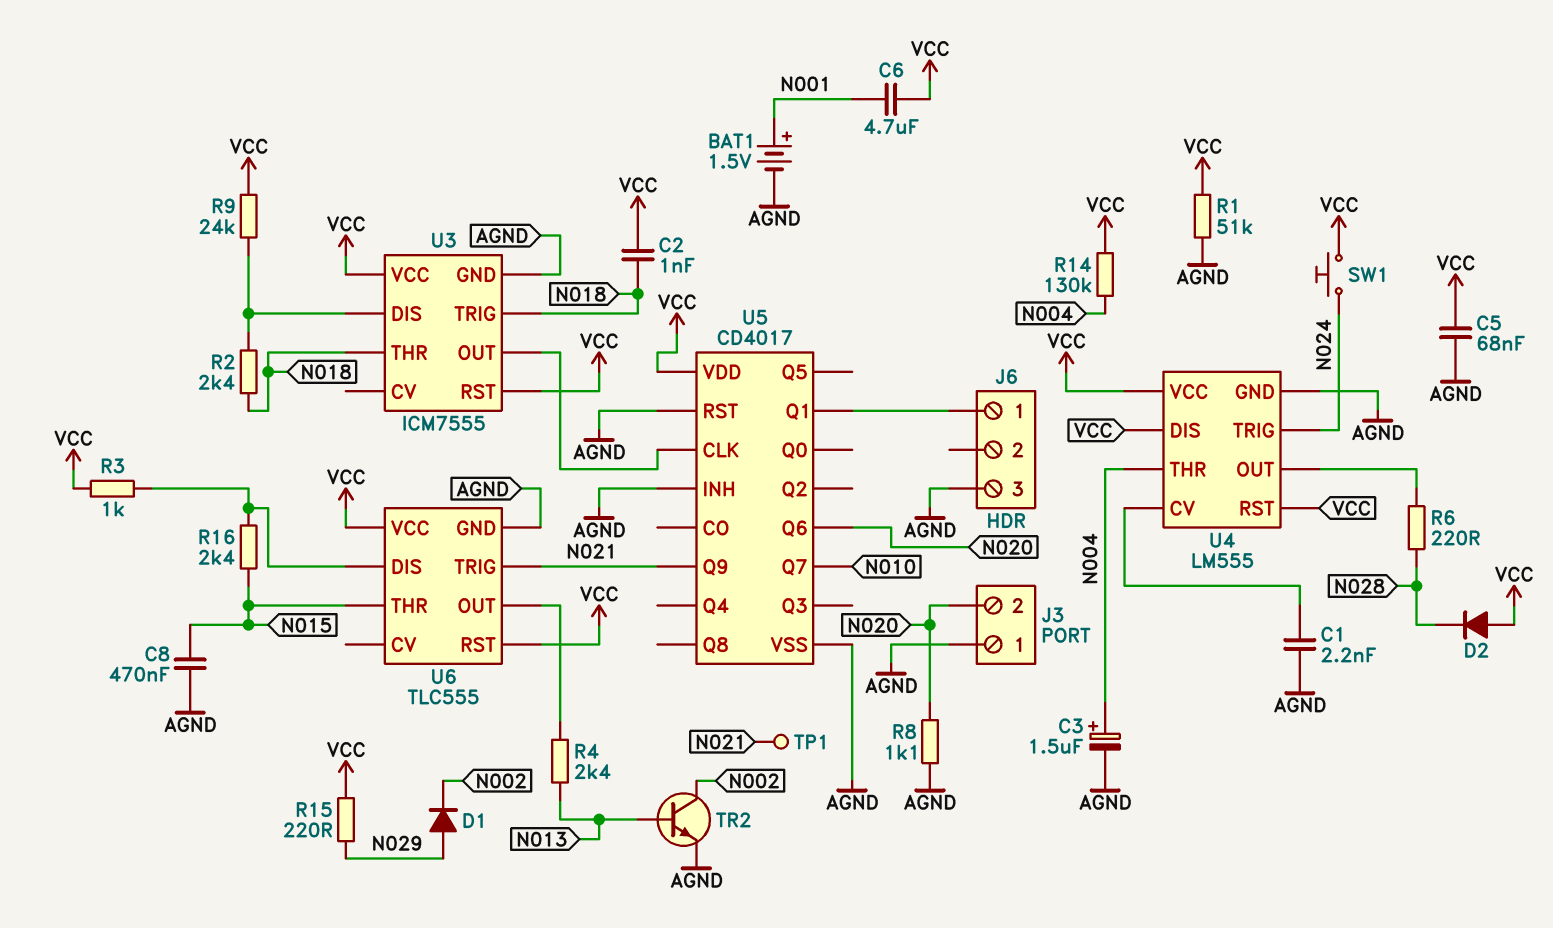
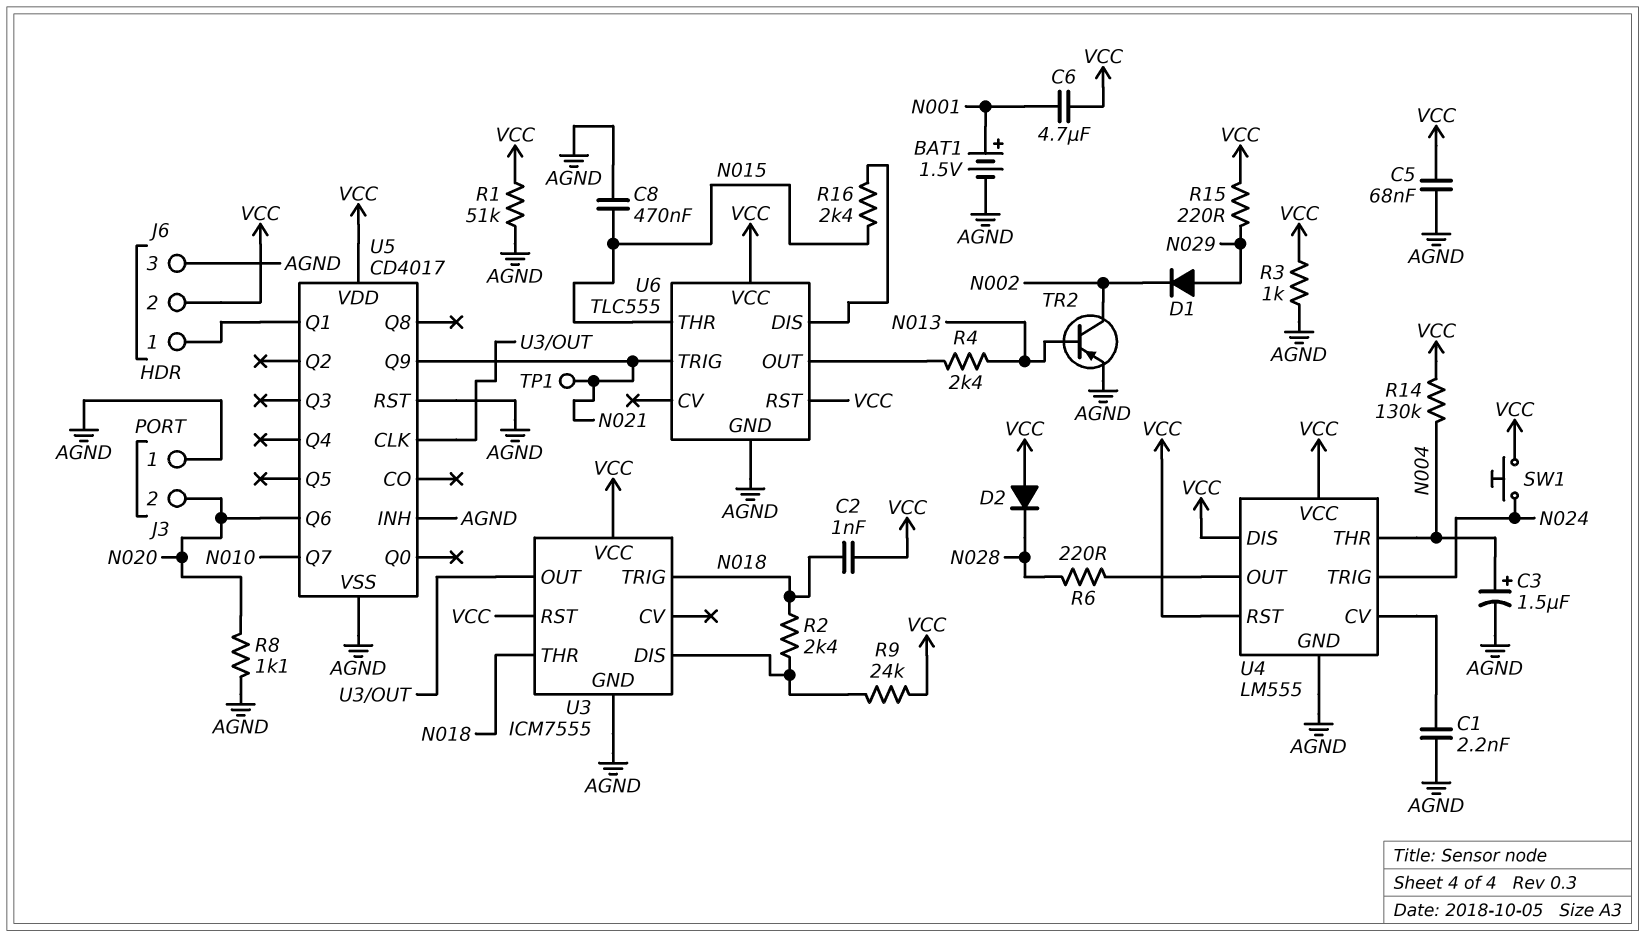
J6 pin 2: none -> VCC
R3: 1k (U6/DIS, VCC) -> 1k (AGND, VCC)
TR2: NPN (B N013, C N002, E AGND) -> PNP (B N013, C N002, E AGND)

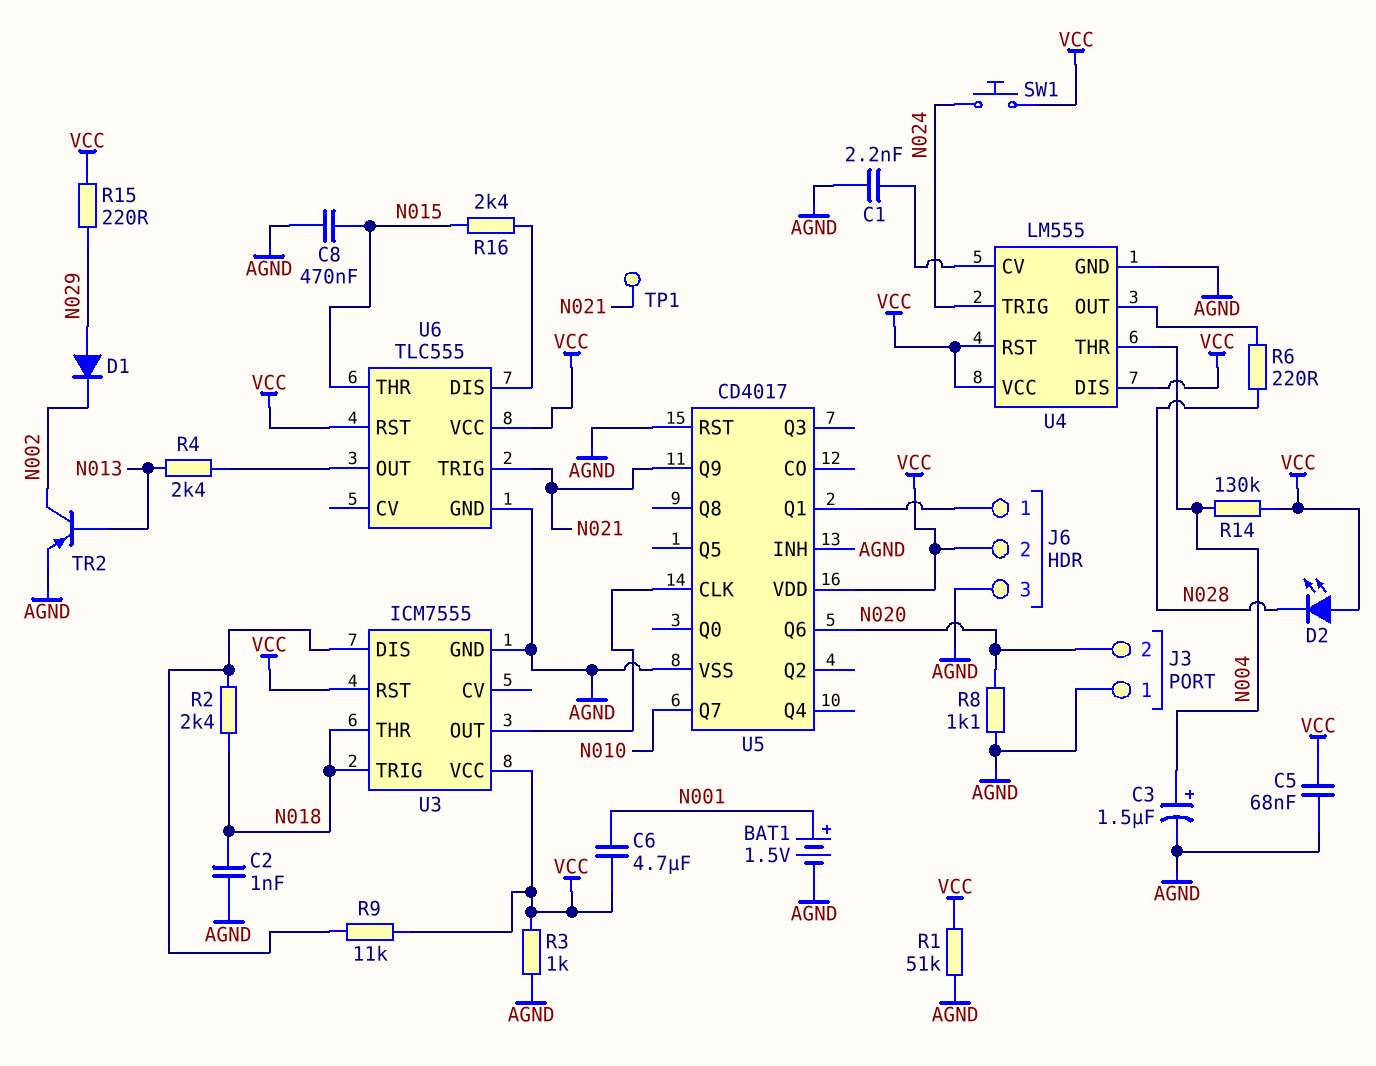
C2: 1nF (N018, VCC) -> 1nF (AGND, N018)
D2: diode (A VCC, K N028) -> LED (A VCC, K N028)
R9: 24k (U3/DIS, VCC) -> 11k (U3/DIS, VCC)

